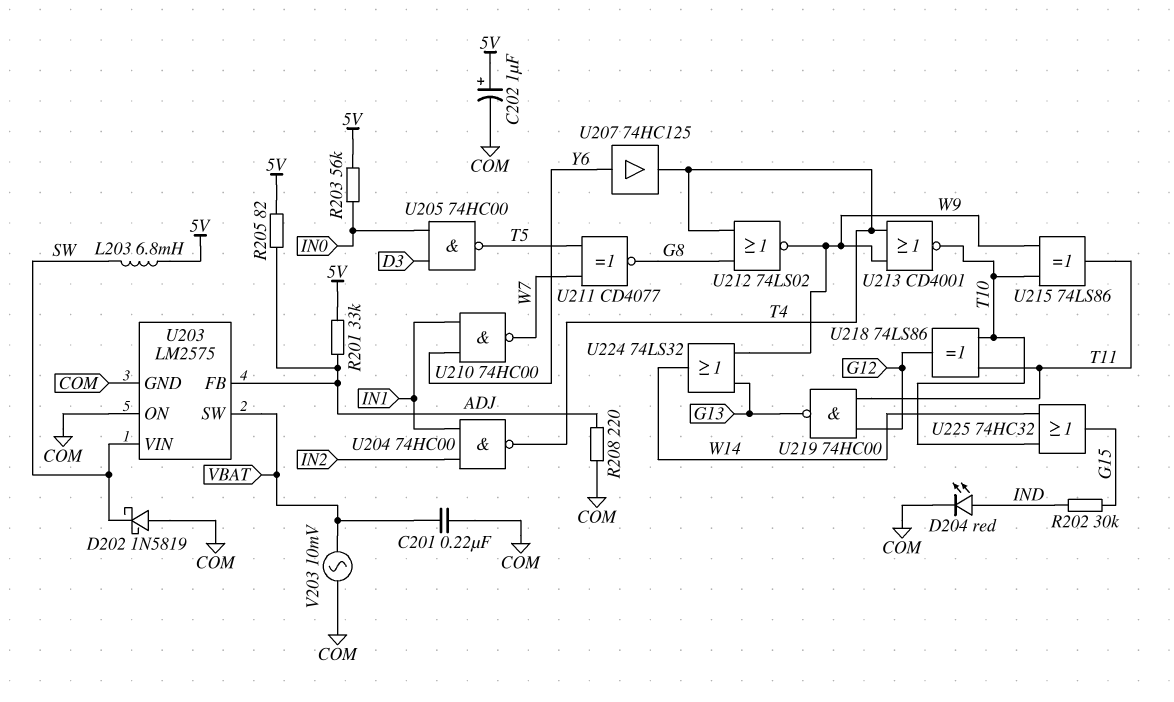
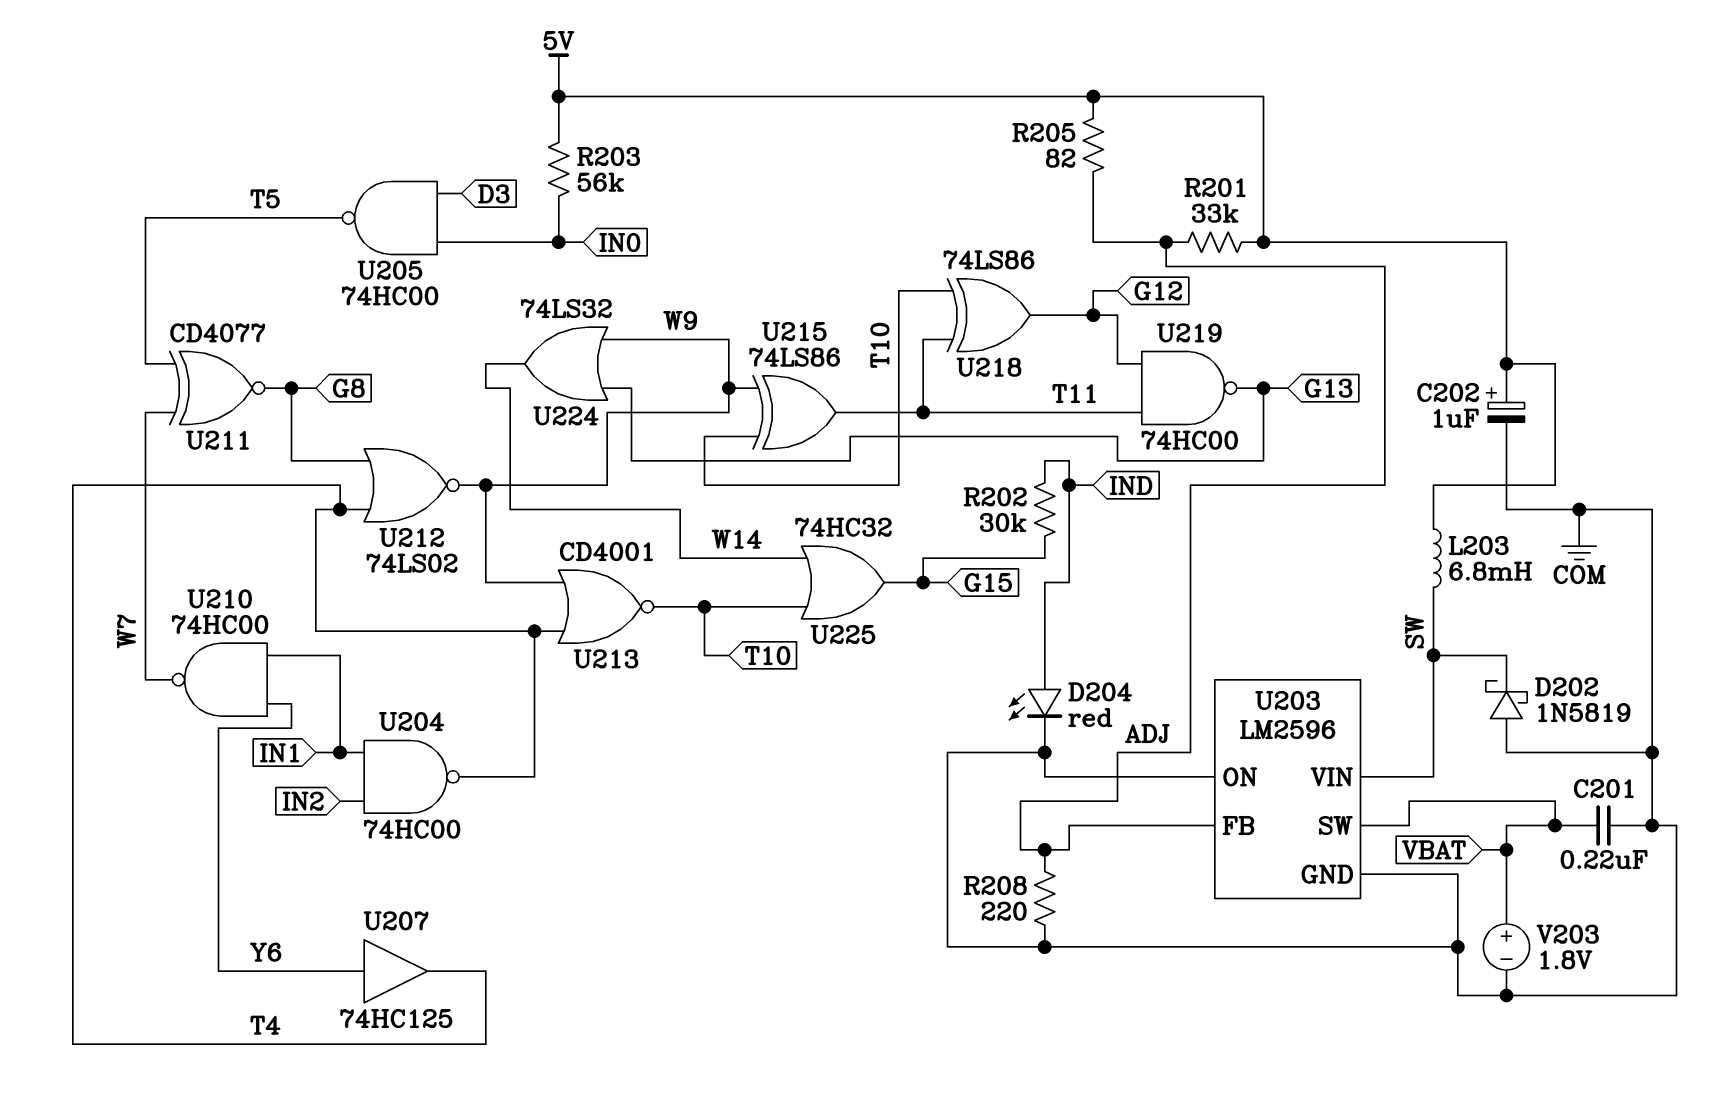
U203: LM2575 -> LM2596
V203: AC 10mV (COM, VBAT) -> 1.8V (plus VBAT, minus COM)

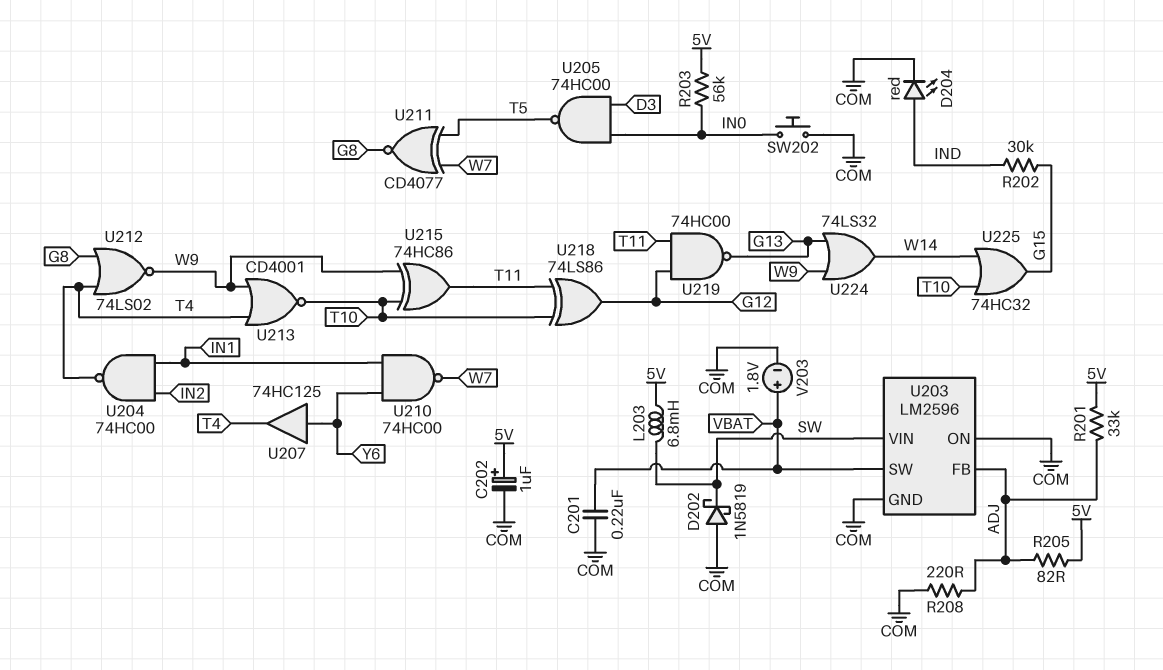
SW202: none -> button (COM, IN0)
U215: XOR 74LS86 (in T10, in W9, out T11) -> XOR 74HC86 (in T10, in W9, out T11)

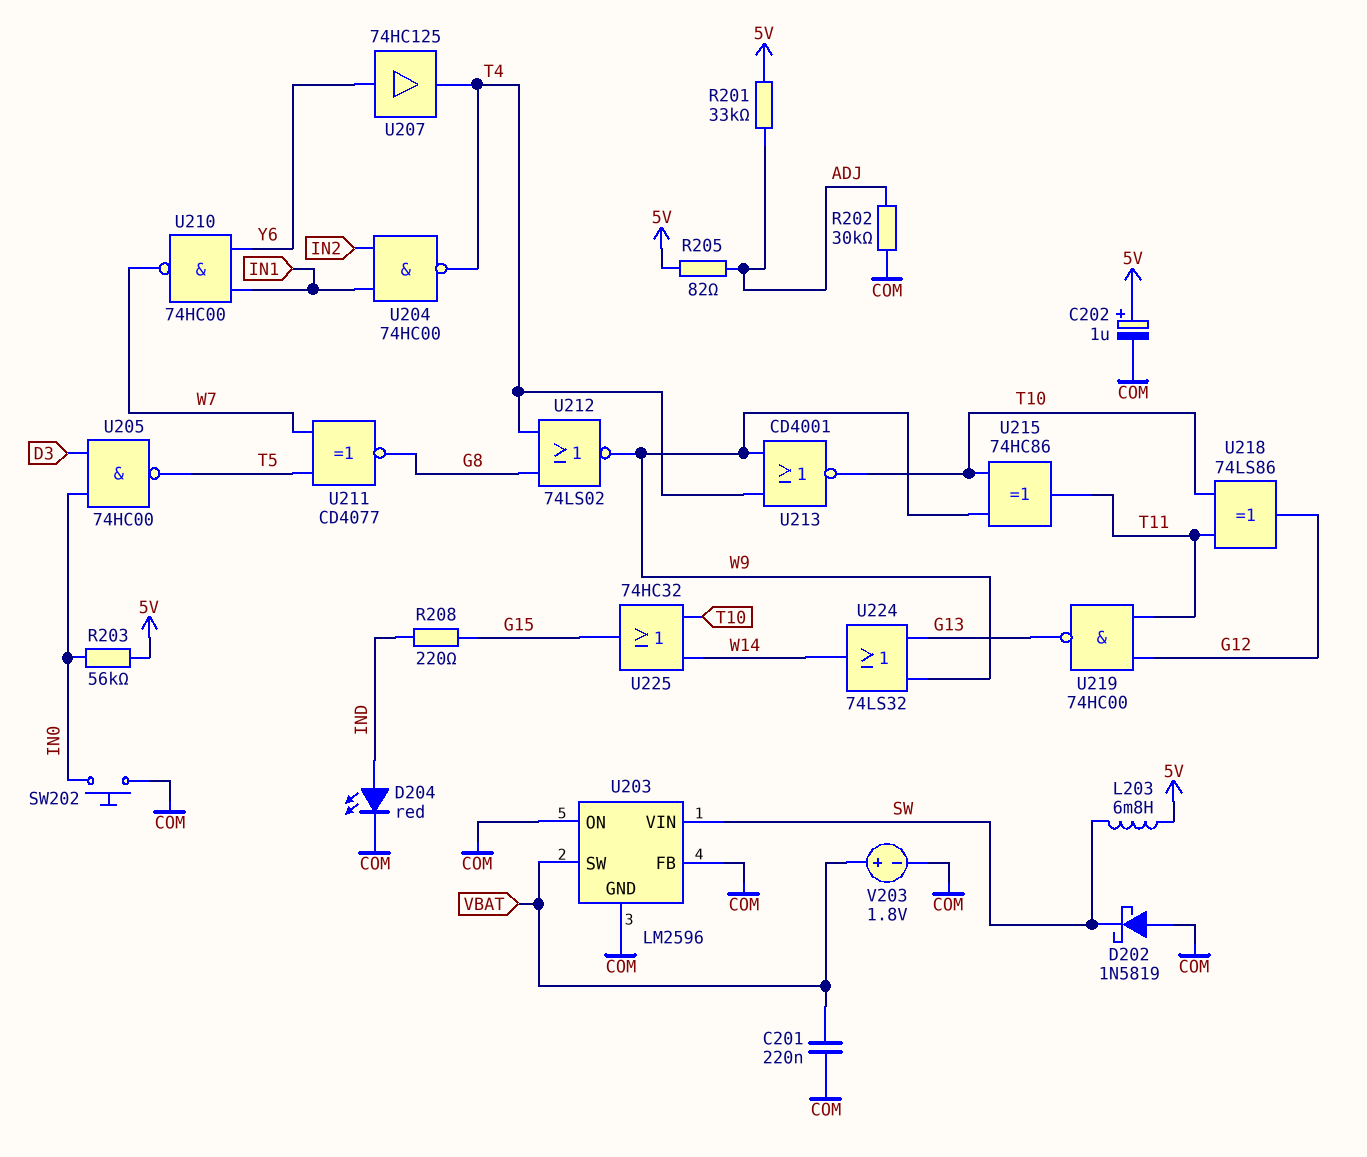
R202: 30k (G15, IND) -> 30k (ADJ, COM)
R208: 220 (ADJ, COM) -> 220 (G15, IND)
U203 pin FB: ADJ -> COM

